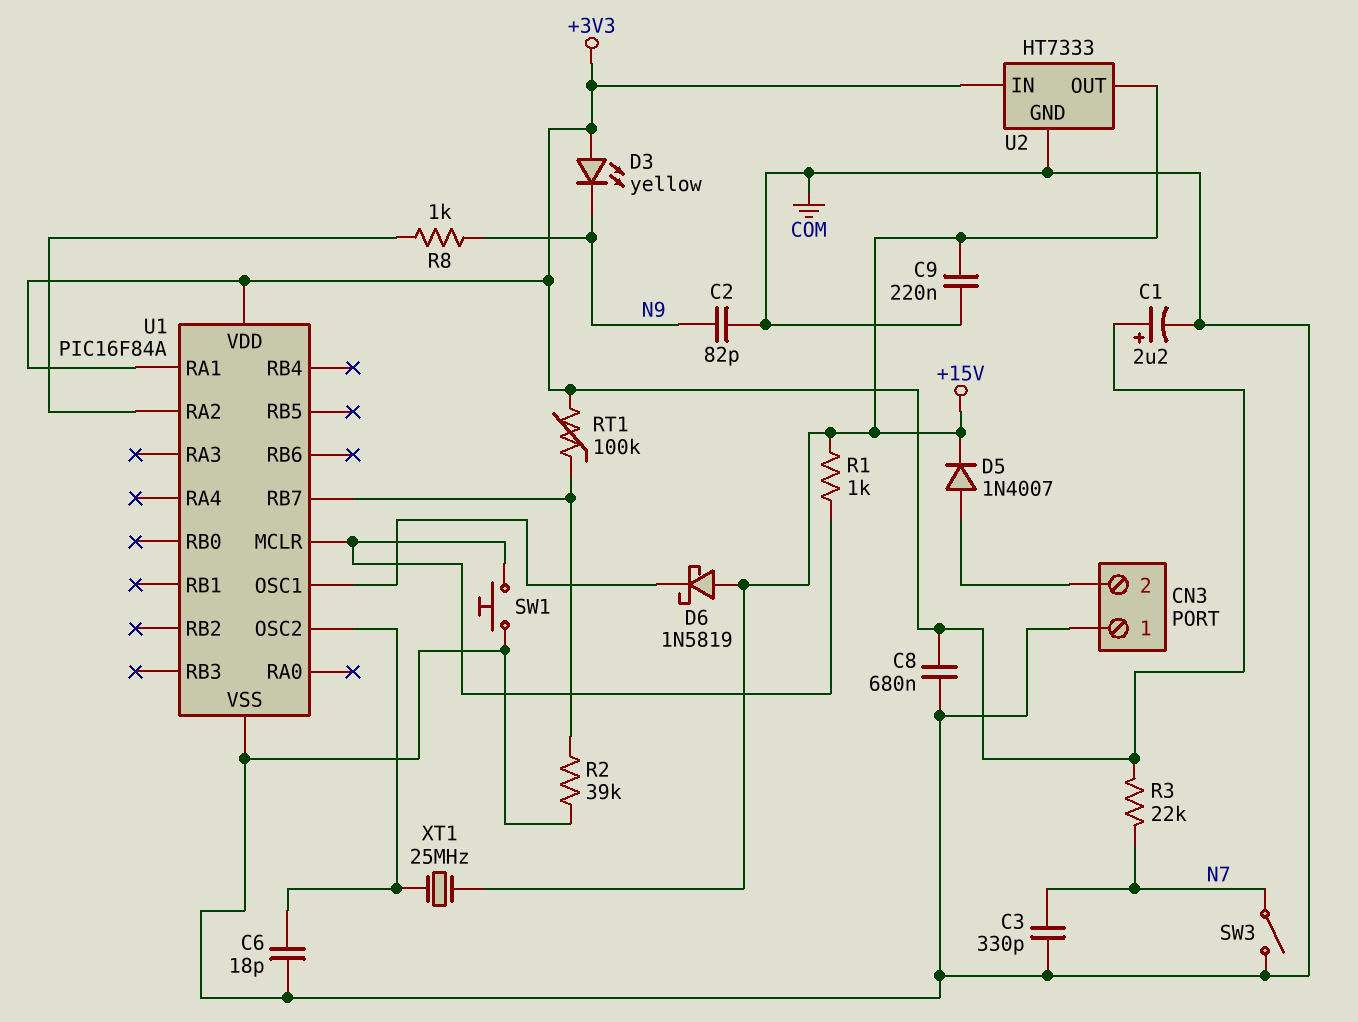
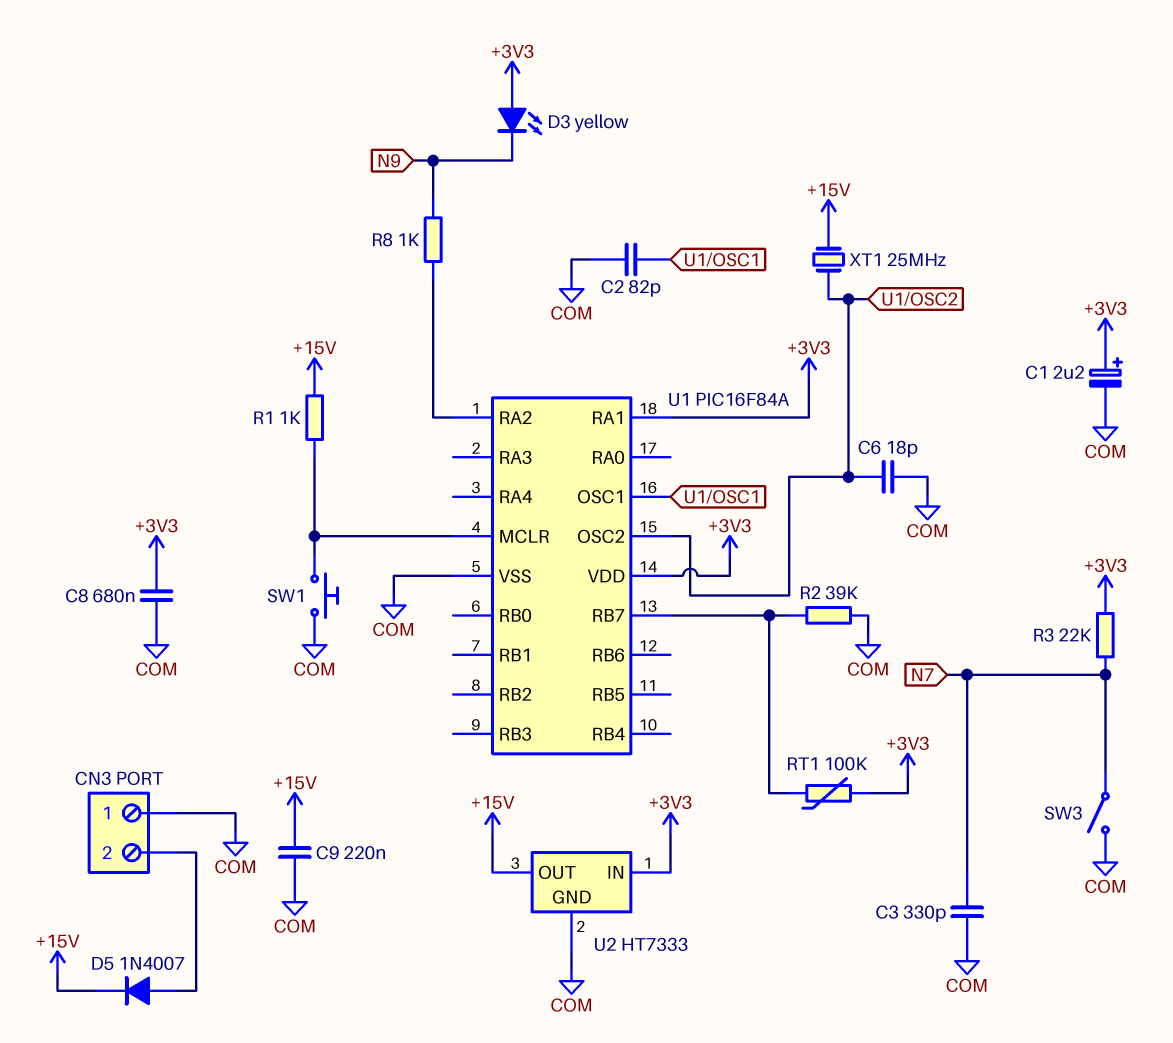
C2: 82pF (COM, N9) -> 82pF (COM, U1/OSC1)
D6: schottky 1N5819 (A +15V, K U1/OSC1) -> none

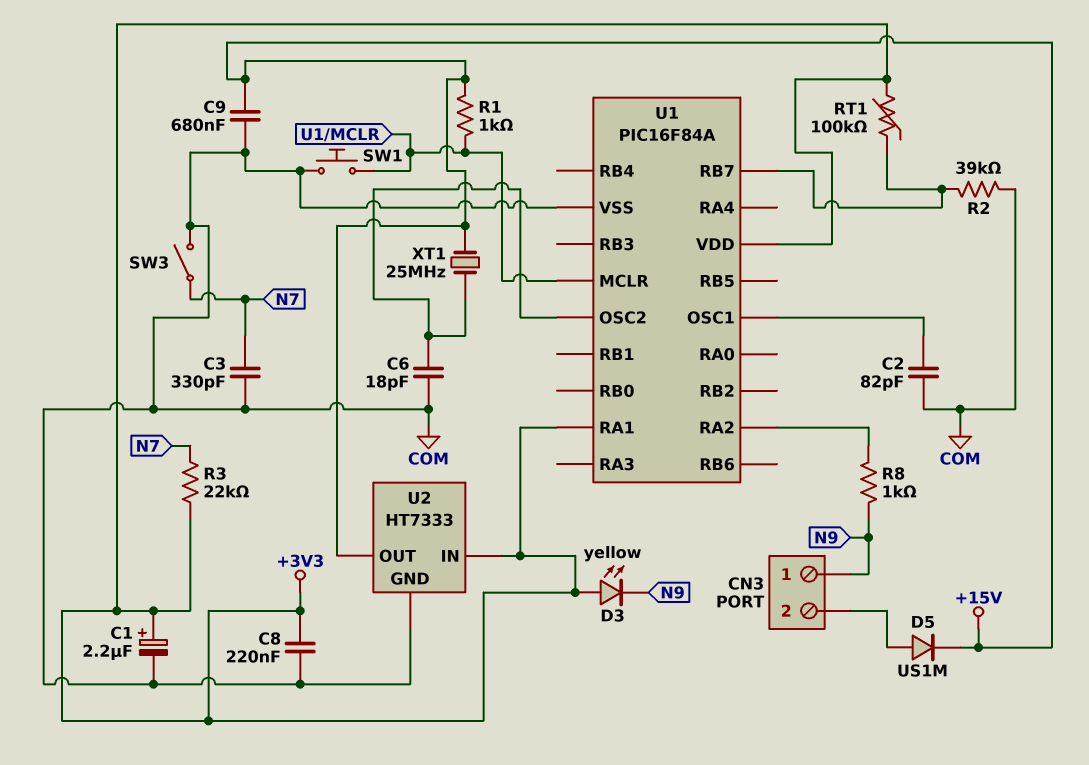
C8: 680nF (+3V3, COM) -> 220nF (+3V3, COM)
C9: 220nF (+15V, COM) -> 680nF (+15V, COM)
CN3 pin 1: COM -> N9
D5: diode 1N4007 (A CN3/2, K +15V) -> diode US1M (A CN3/2, K +15V)

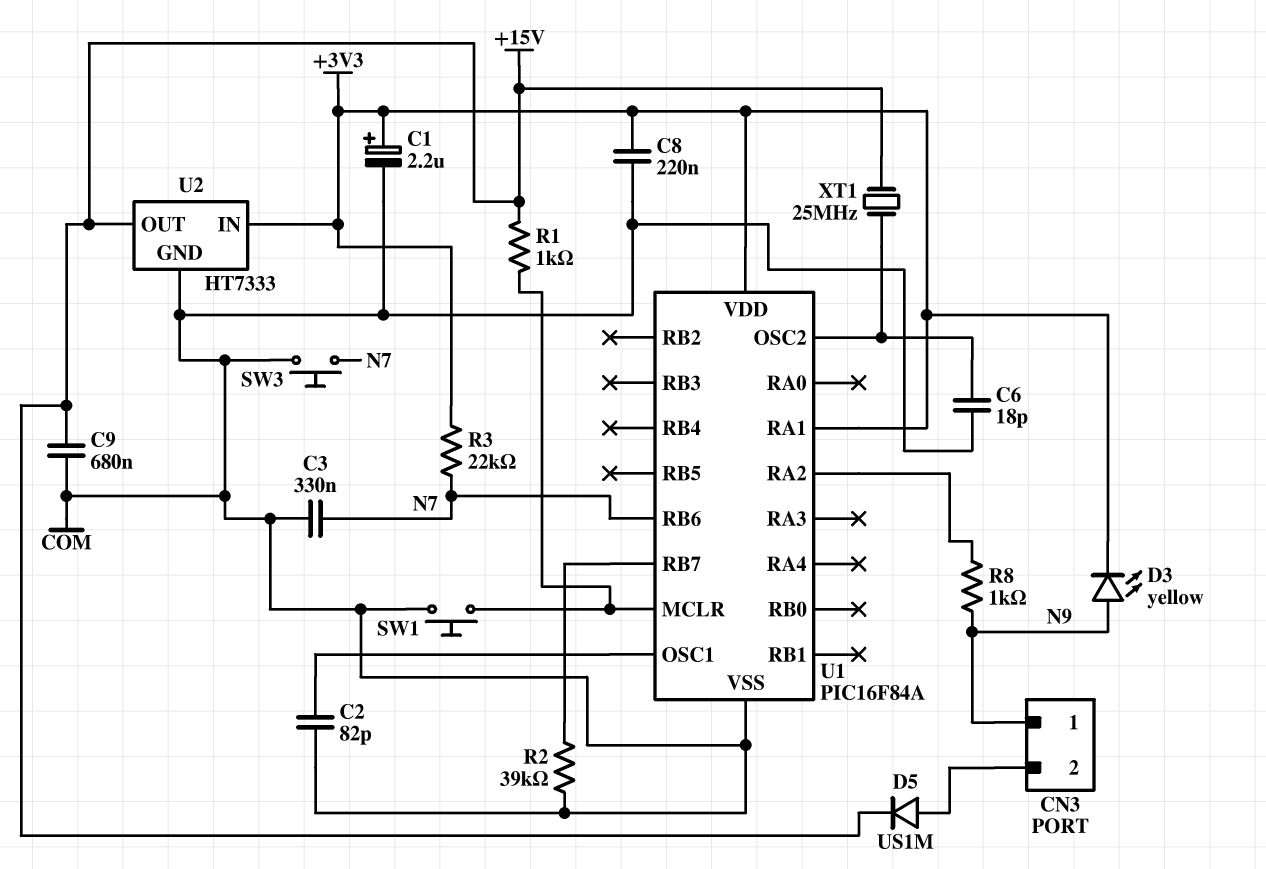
C3: 330pF (COM, N7) -> 330nF (COM, N7)
D3: LED yellow (A +3V3, K N9) -> LED yellow (A N9, K +3V3)
RT1: 100k (+3V3, U1/RB7) -> none
SW3: switch (COM, N7) -> button (COM, N7)
U1 pin RB6: none -> N7

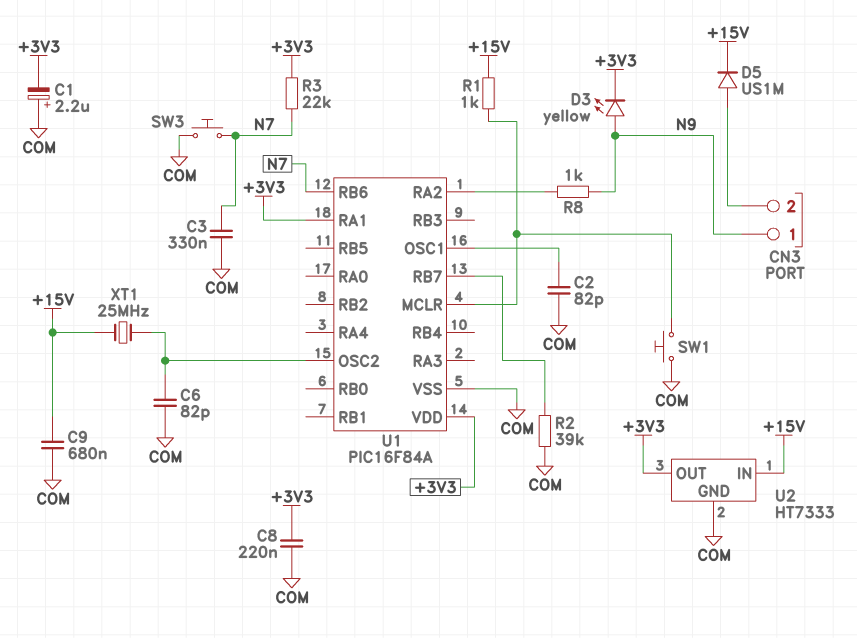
C1: 2.2uF (plus +3V3, minus COM) -> 2.2uF (plus COM, minus +3V3)
C6: 18pF (COM, U1/OSC2) -> 82pF (COM, U1/OSC2)
U2 pin IN: +3V3 -> +15V
U2 pin OUT: +15V -> +3V3

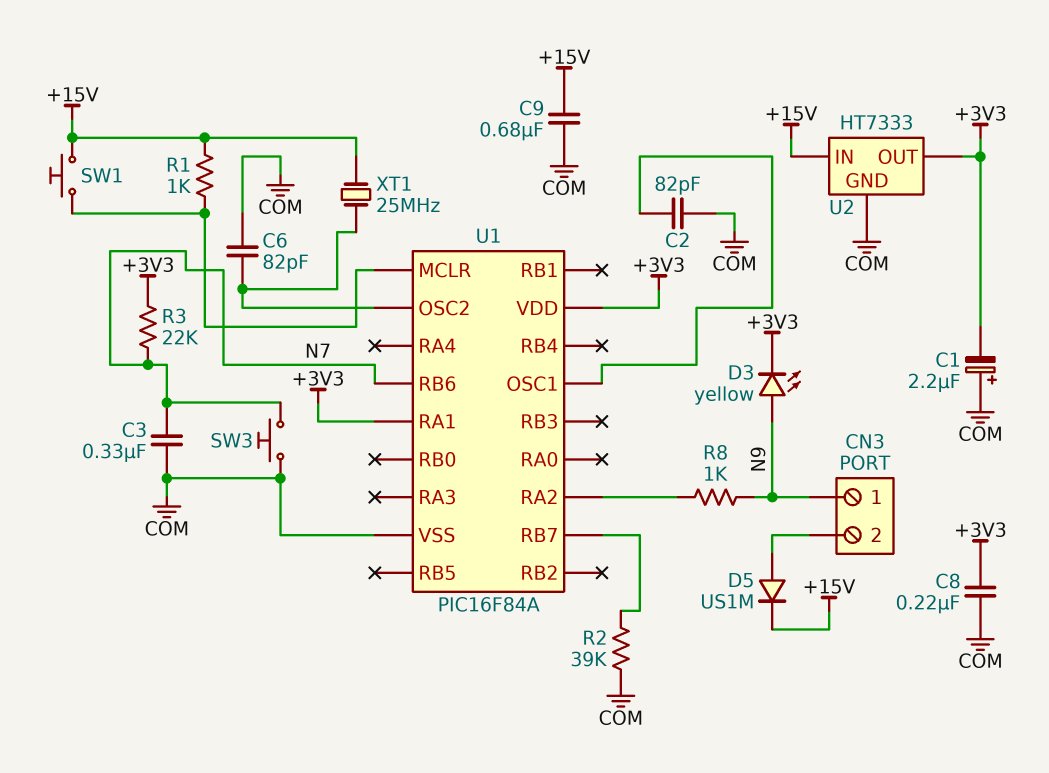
SW1: button (COM, U1/MCLR) -> button (+15V, U1/MCLR)

